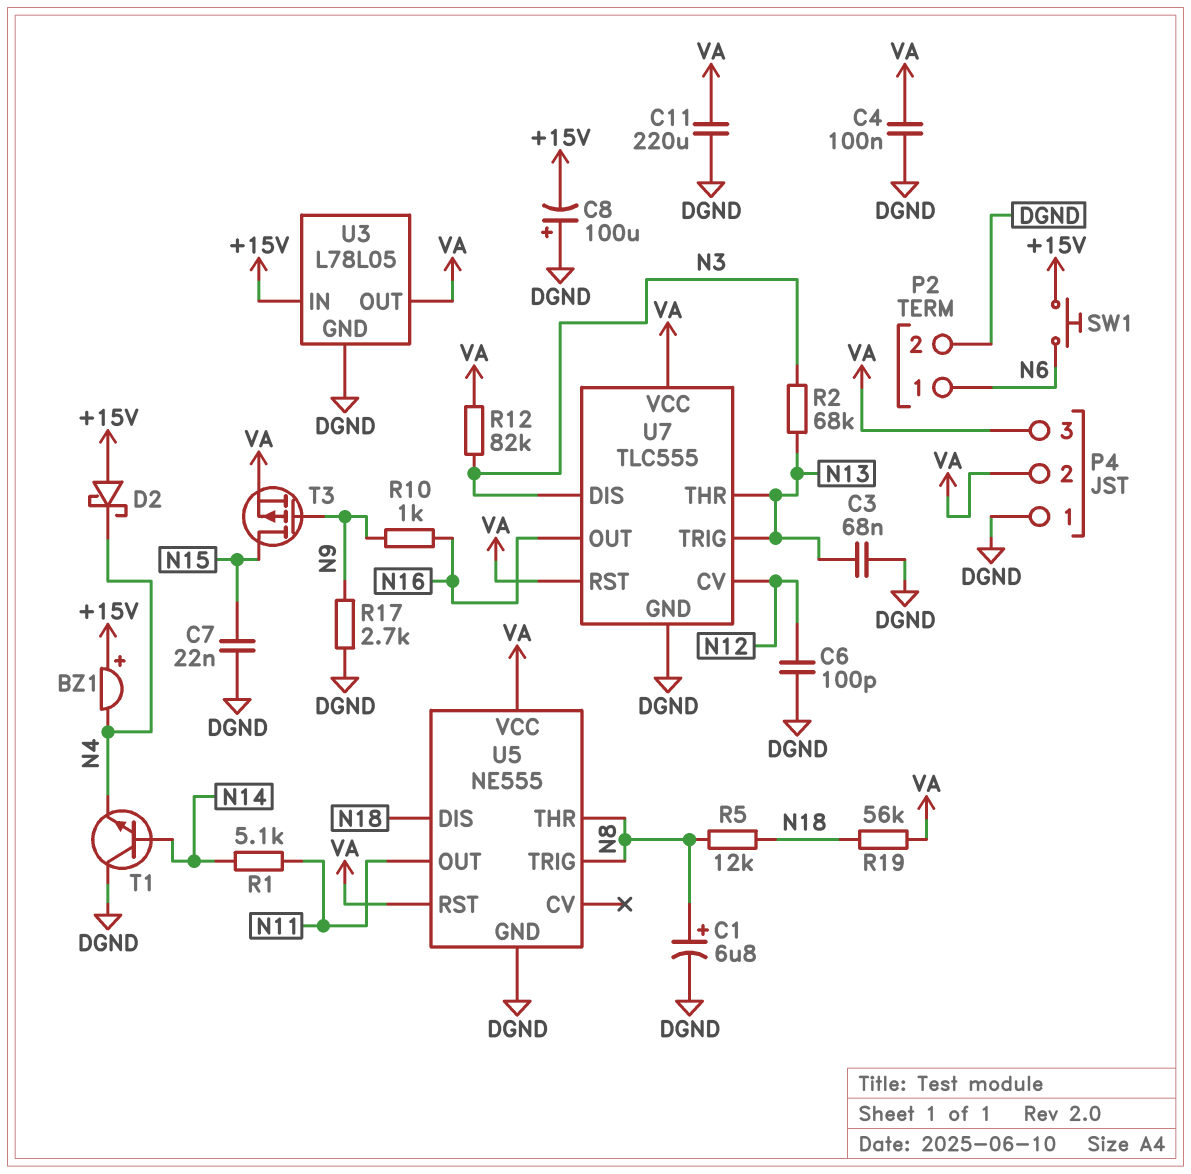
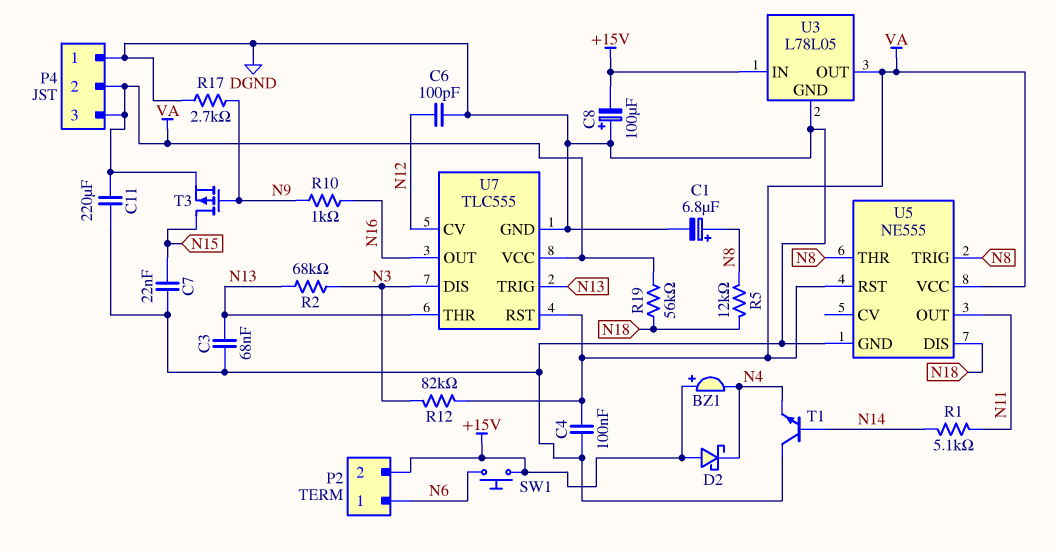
P2 pin 2: DGND -> +15V

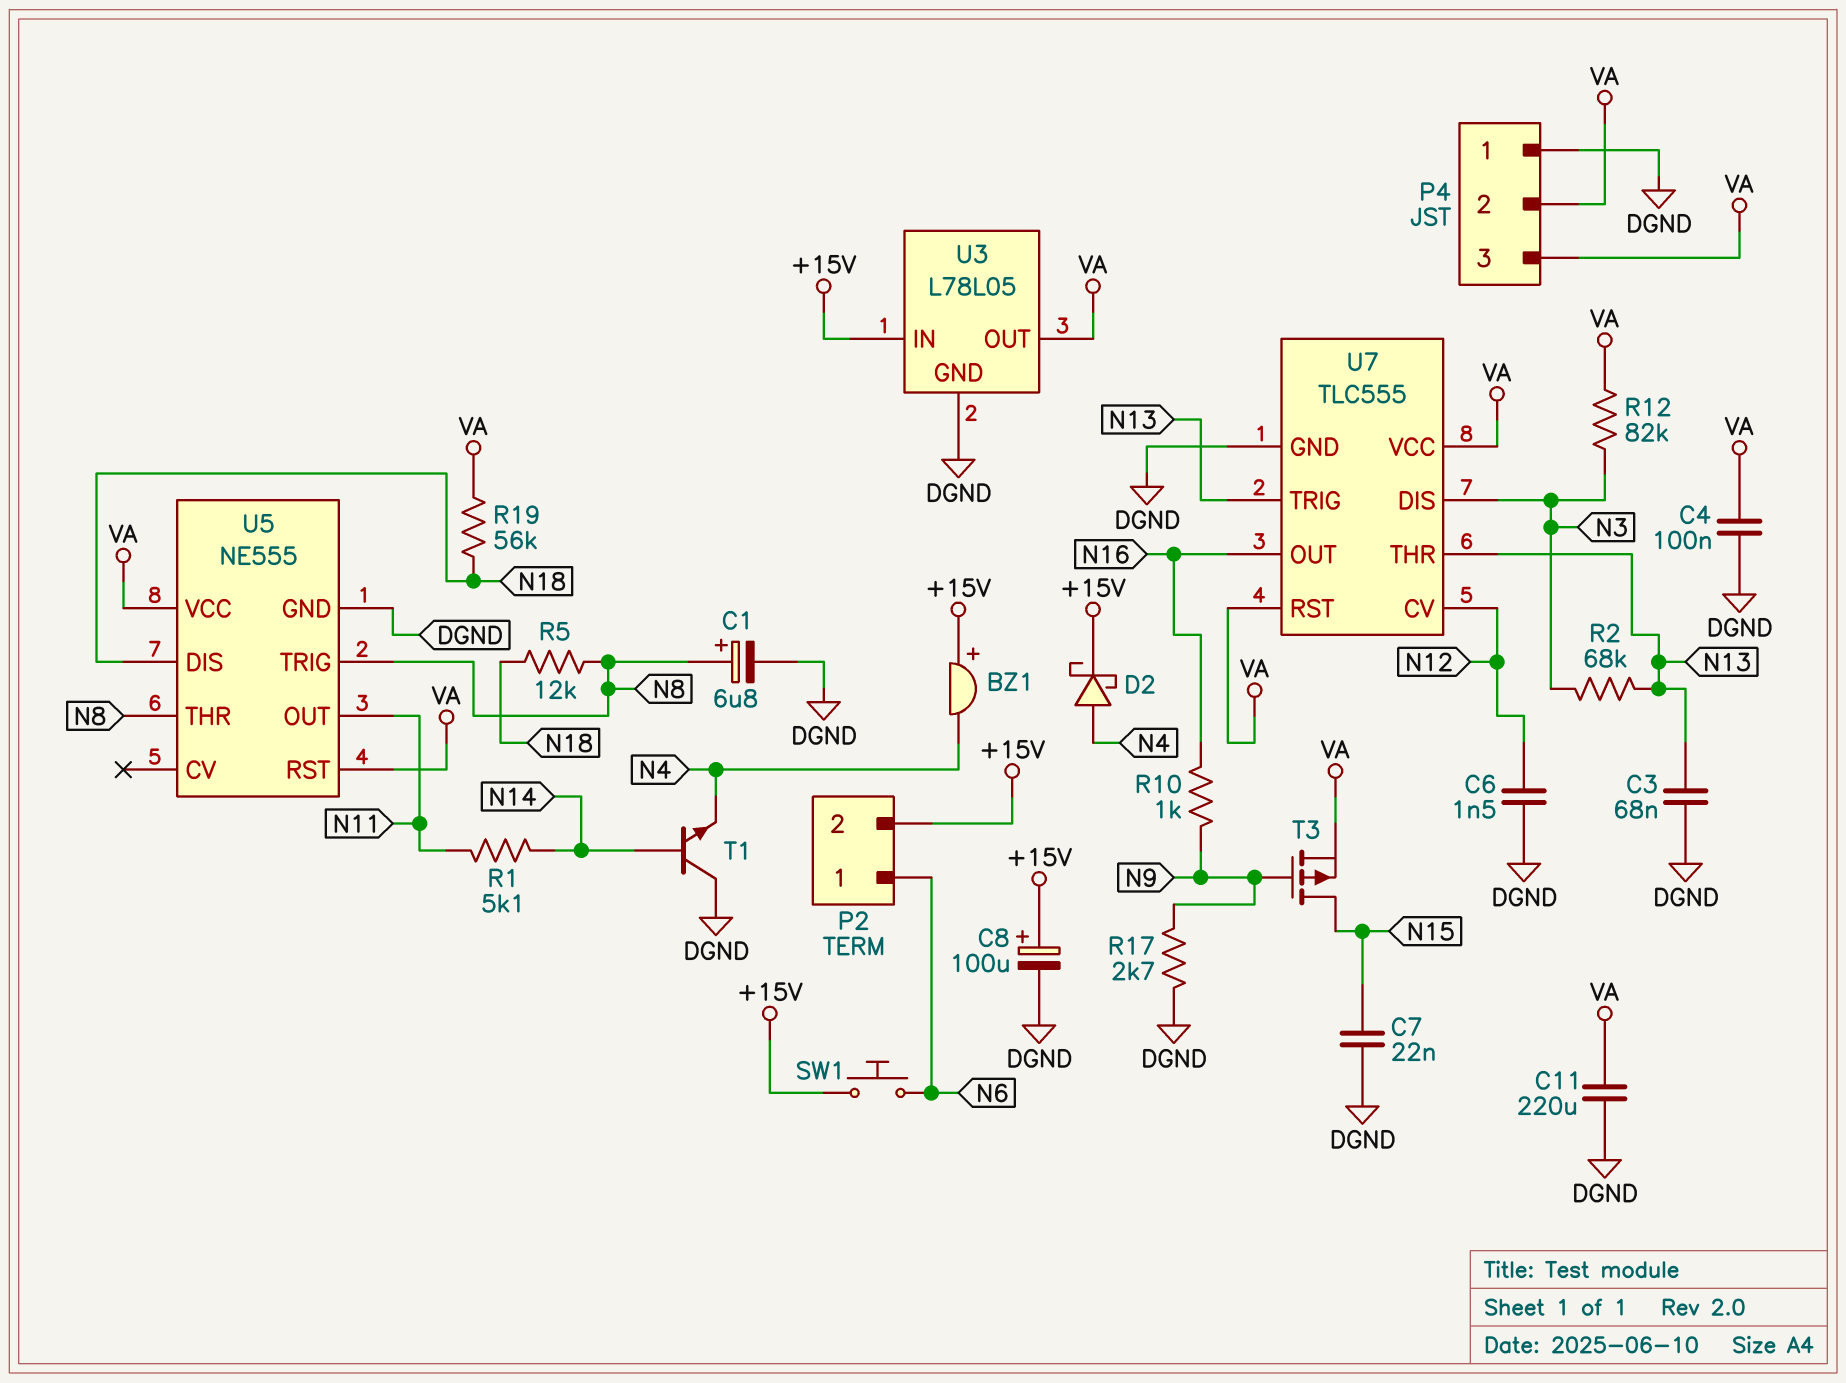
C6: 100pF (DGND, N12) -> 1.5nF (DGND, N12)
C8: 100uF (plus DGND, minus +15V) -> 100uF (plus +15V, minus DGND)
D2: schottky (A +15V, K N4) -> schottky (A N4, K +15V)

